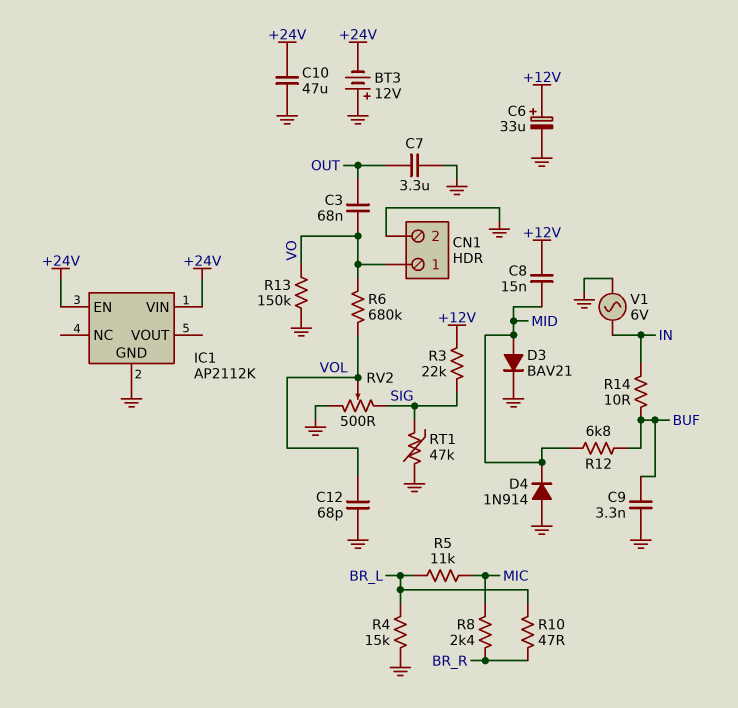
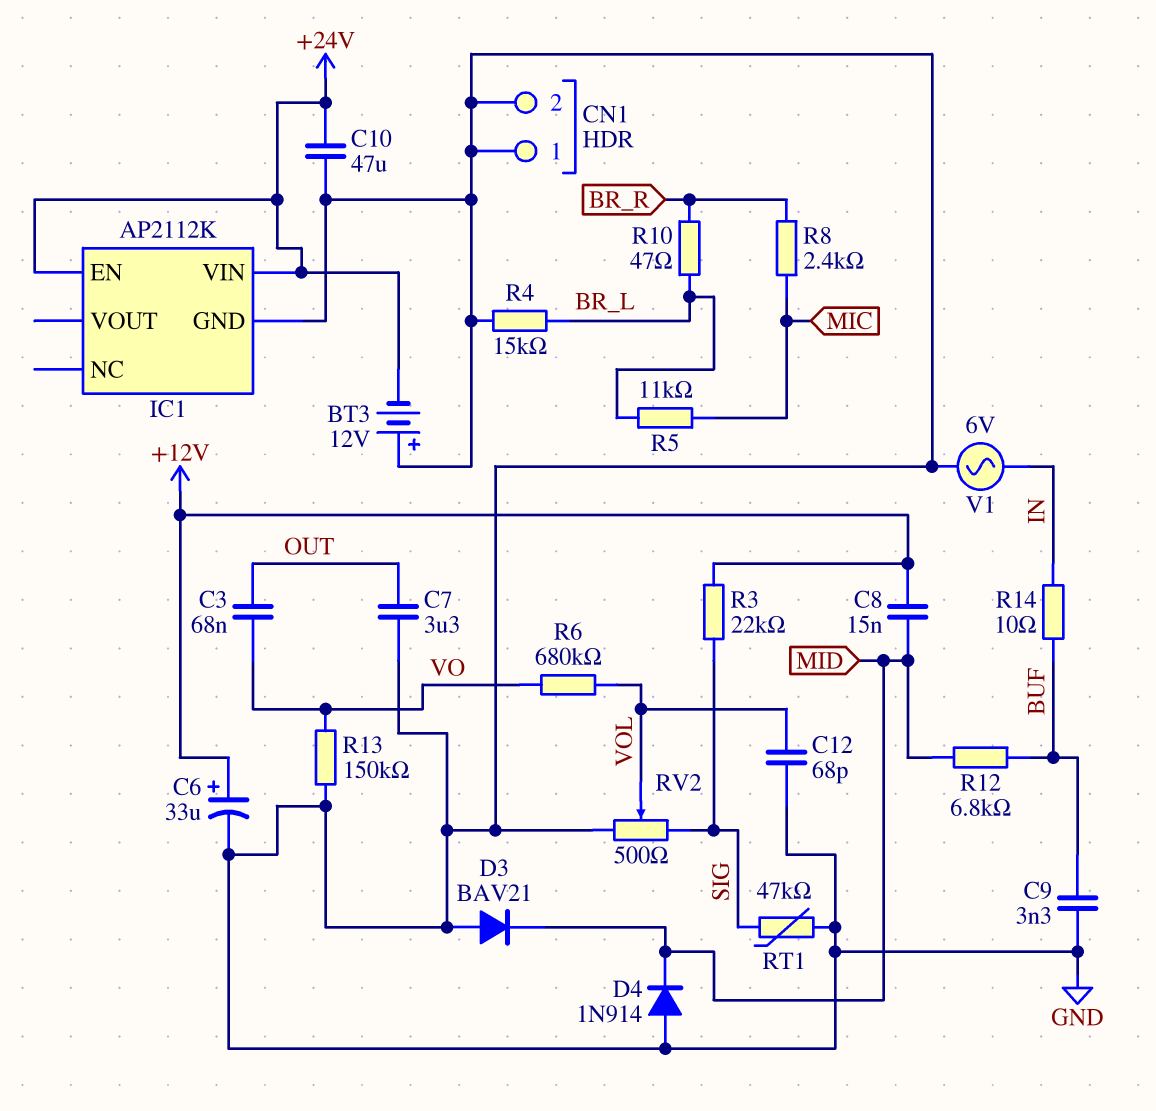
CN1 pin 1: VO -> GND
D3: diode BAV21 (A MID, K GND) -> diode BAV21 (A GND, K MID)

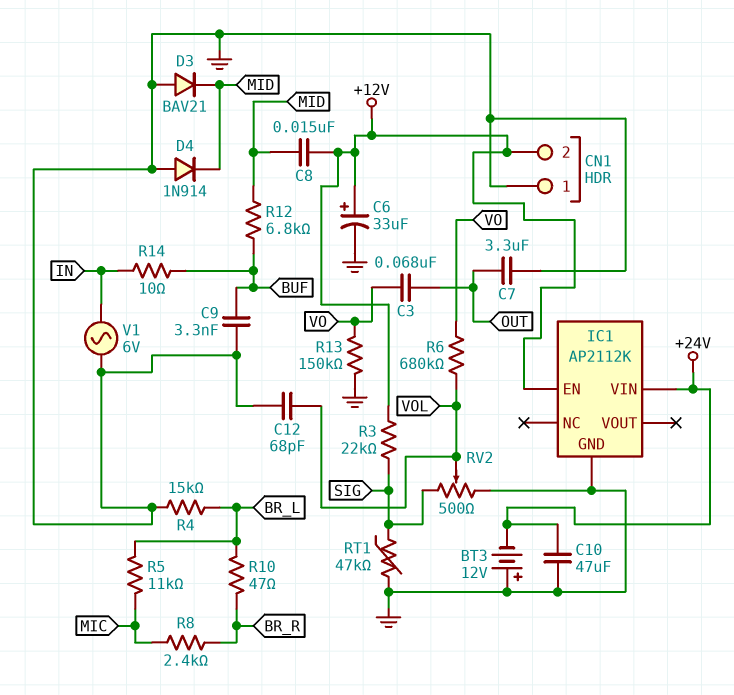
CN1 pin 2: GND -> +12V
IC1 pin EN: +24V -> +12V

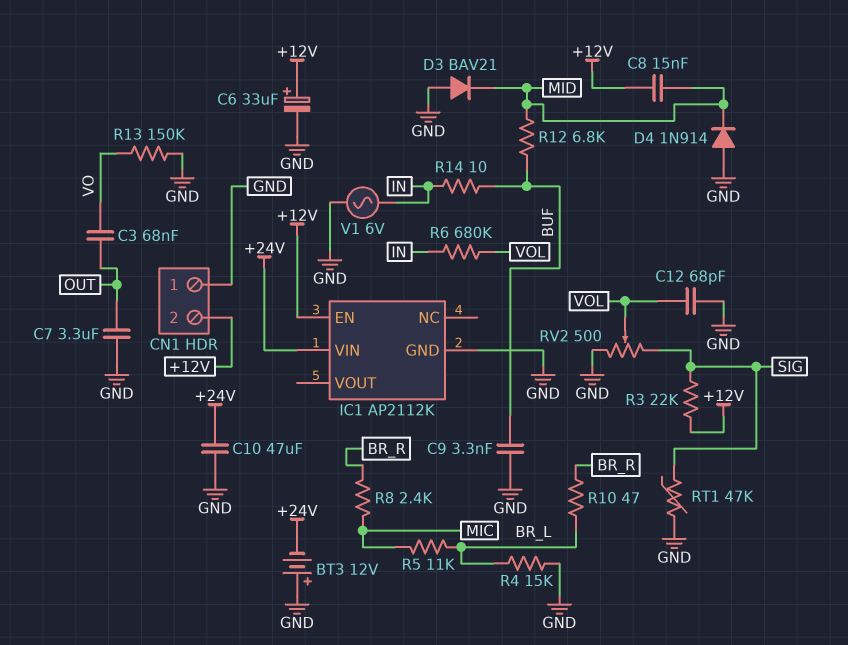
R6: 680k (VO, VOL) -> 680k (IN, VOL)

